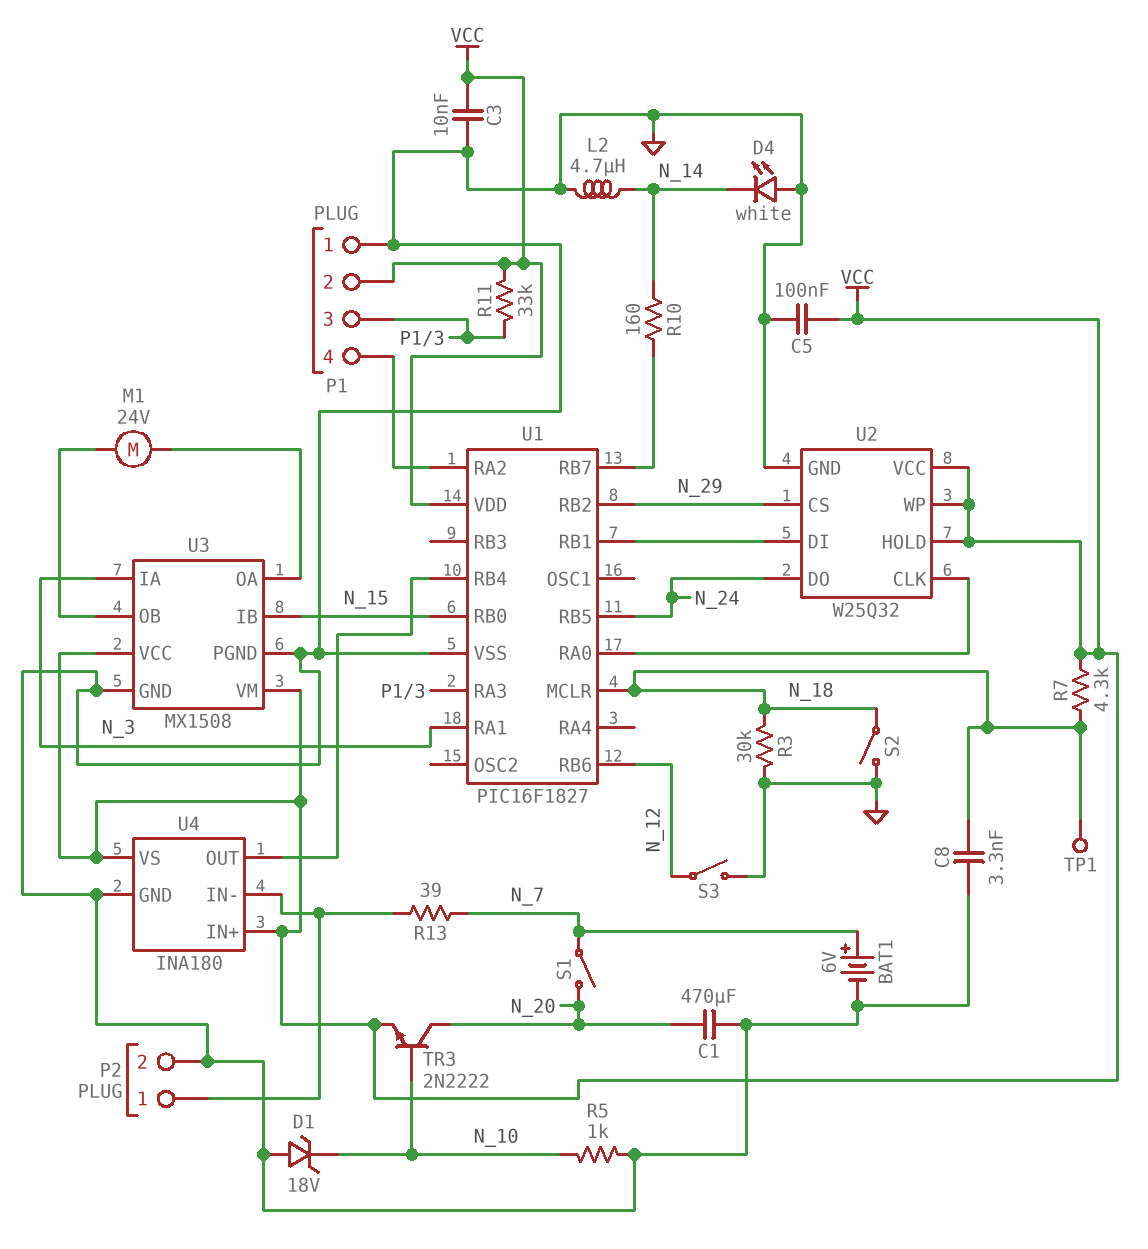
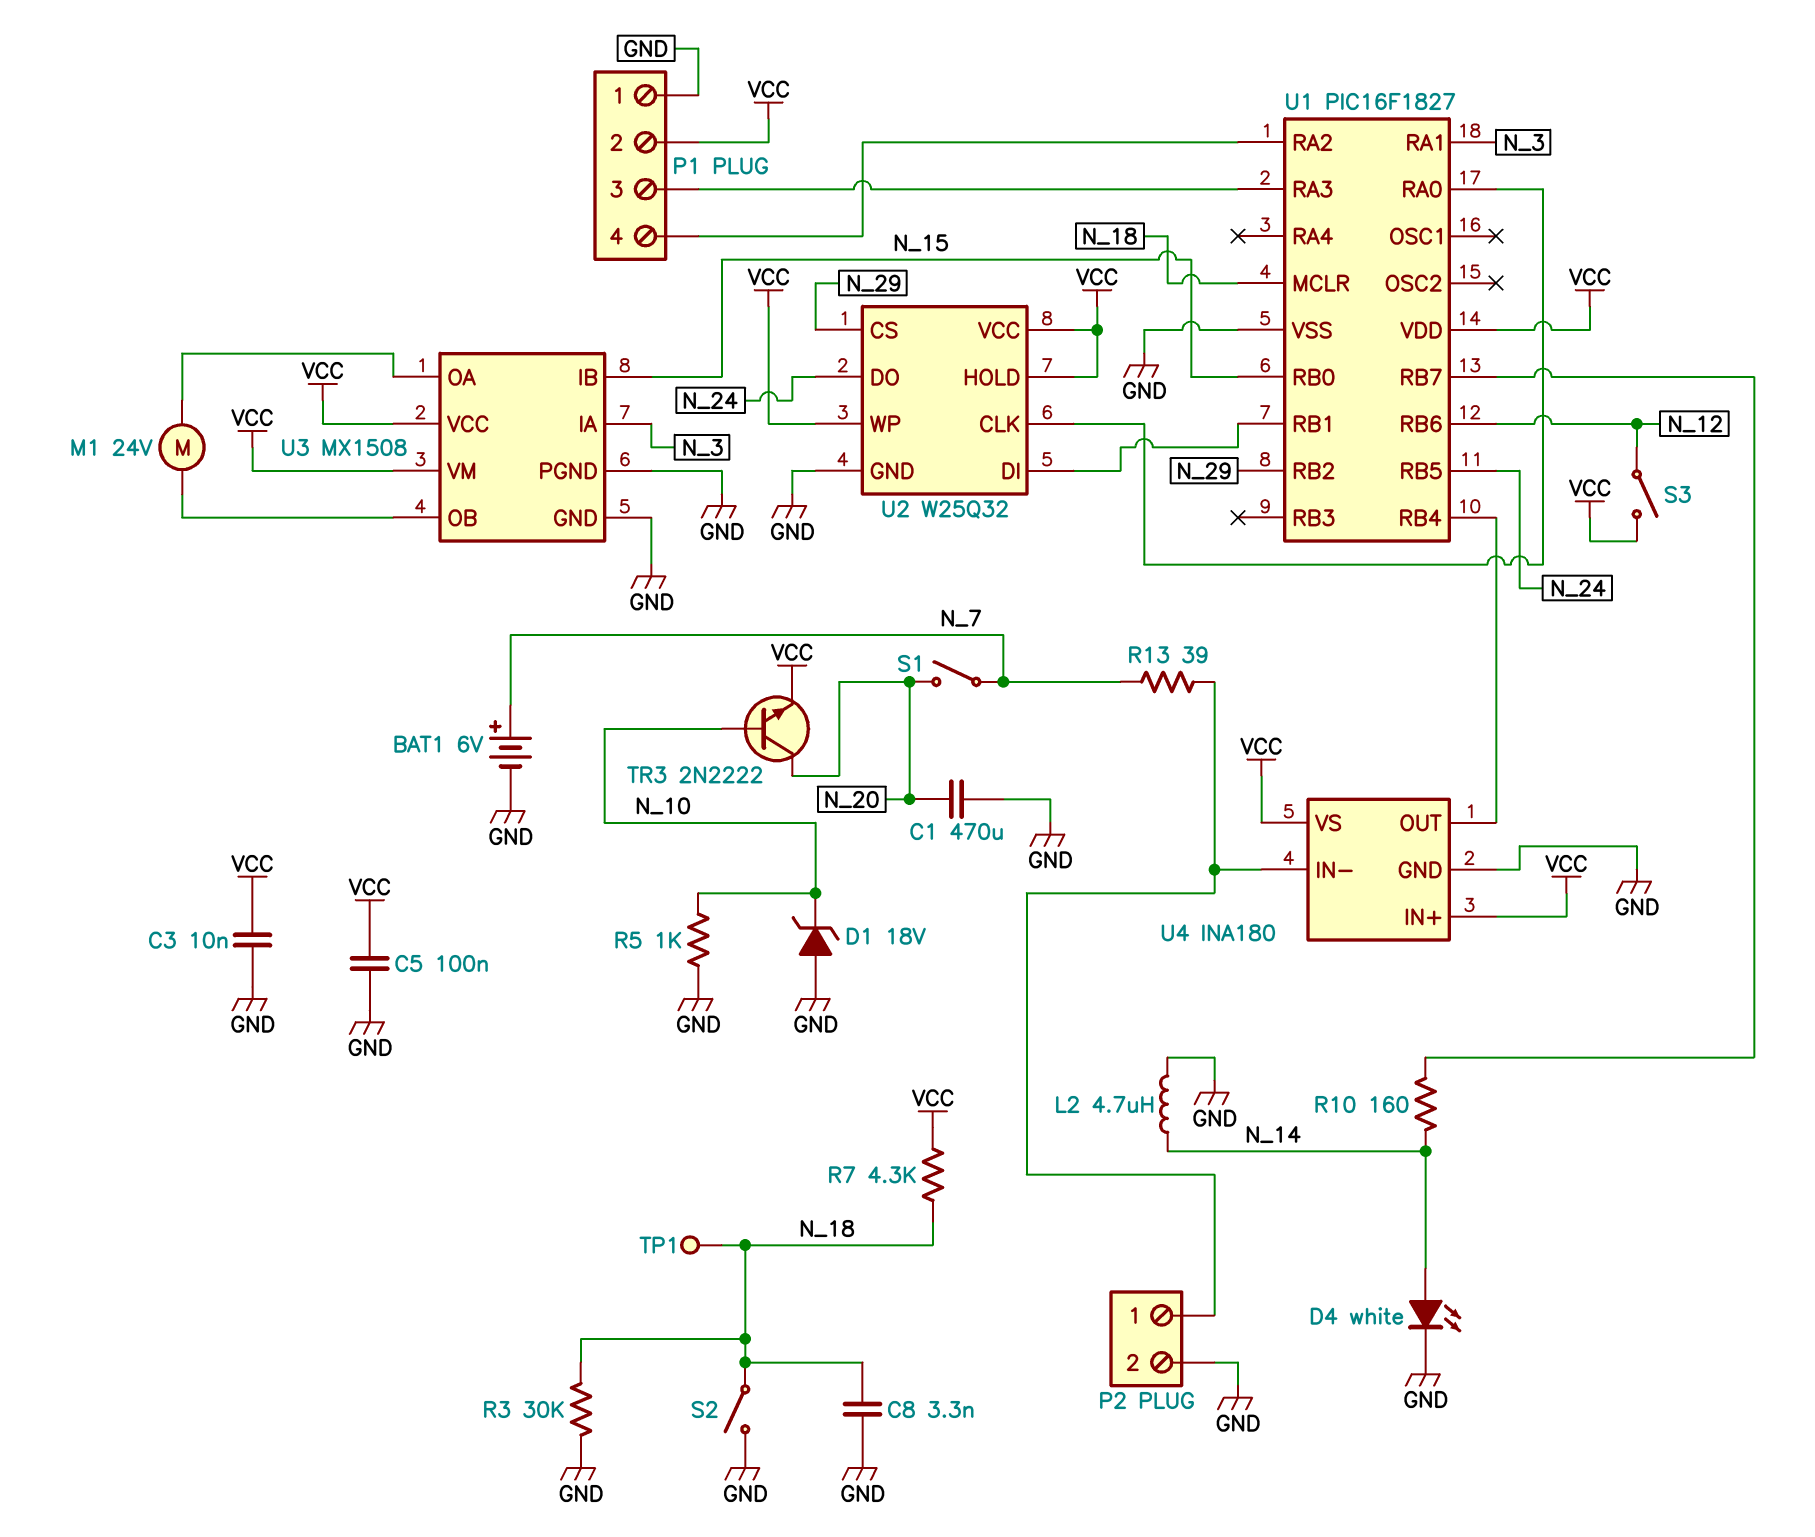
D4: LED white (A GND, K N_14) -> LED white (A N_14, K GND)
R11: 33k (P1/3, VCC) -> none
S3: switch (GND, N_12) -> switch (N_12, VCC)

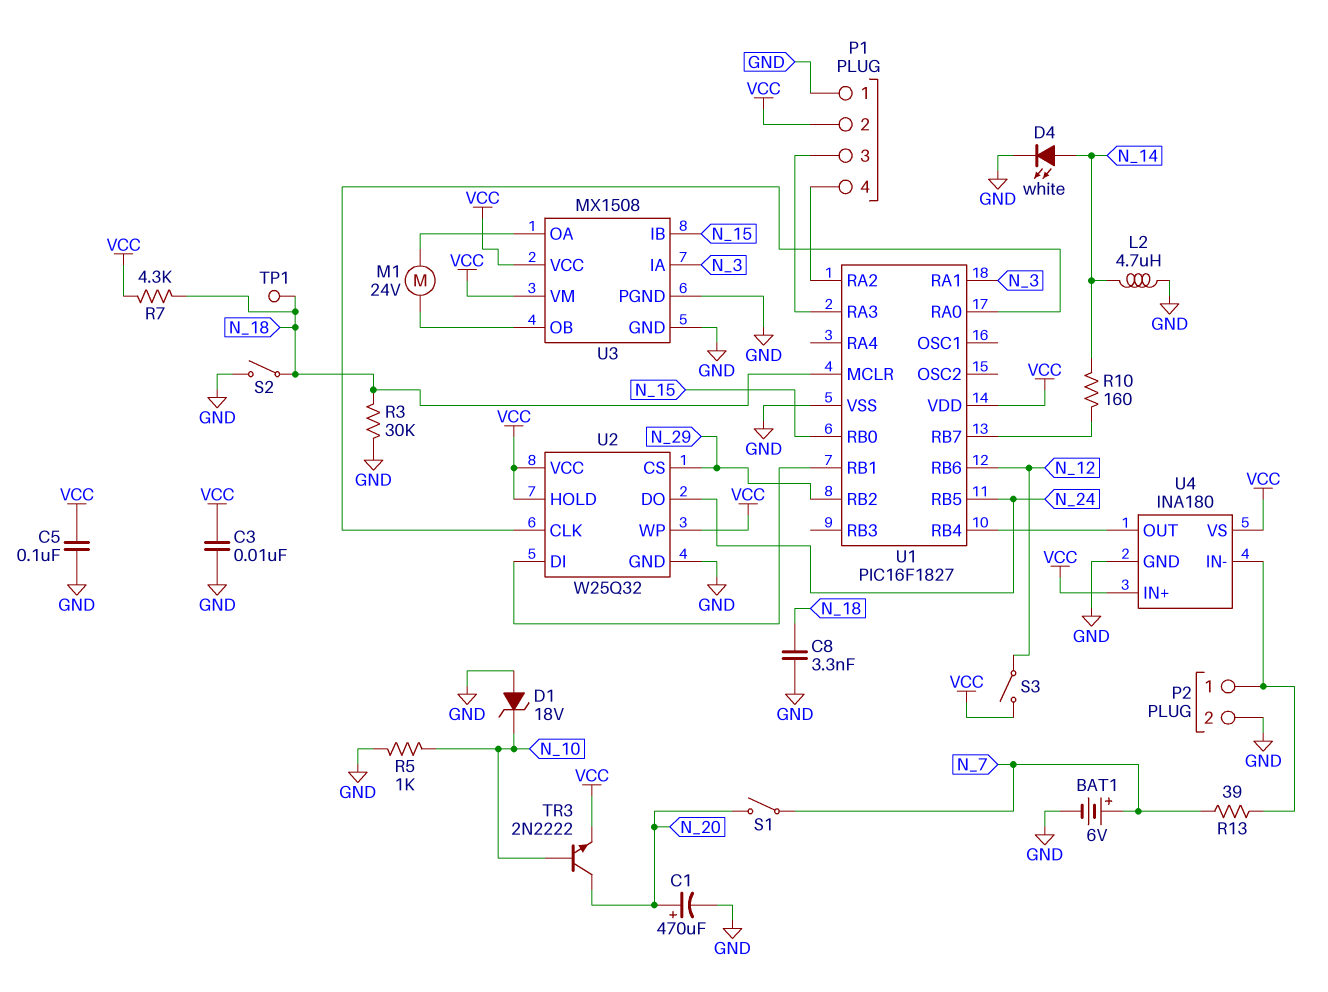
C1: 470uF (GND, N_20) -> 470uF (plus N_20, minus GND)

